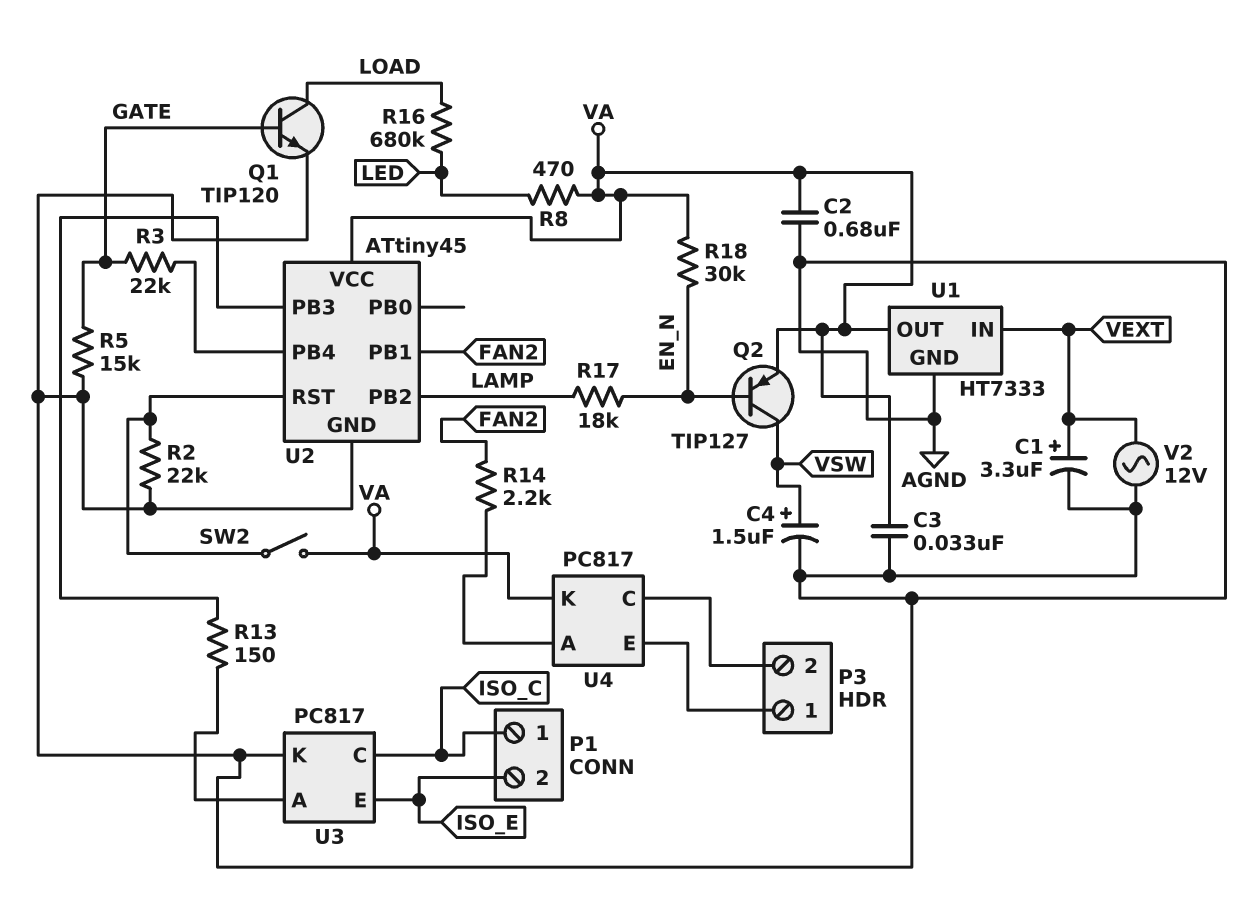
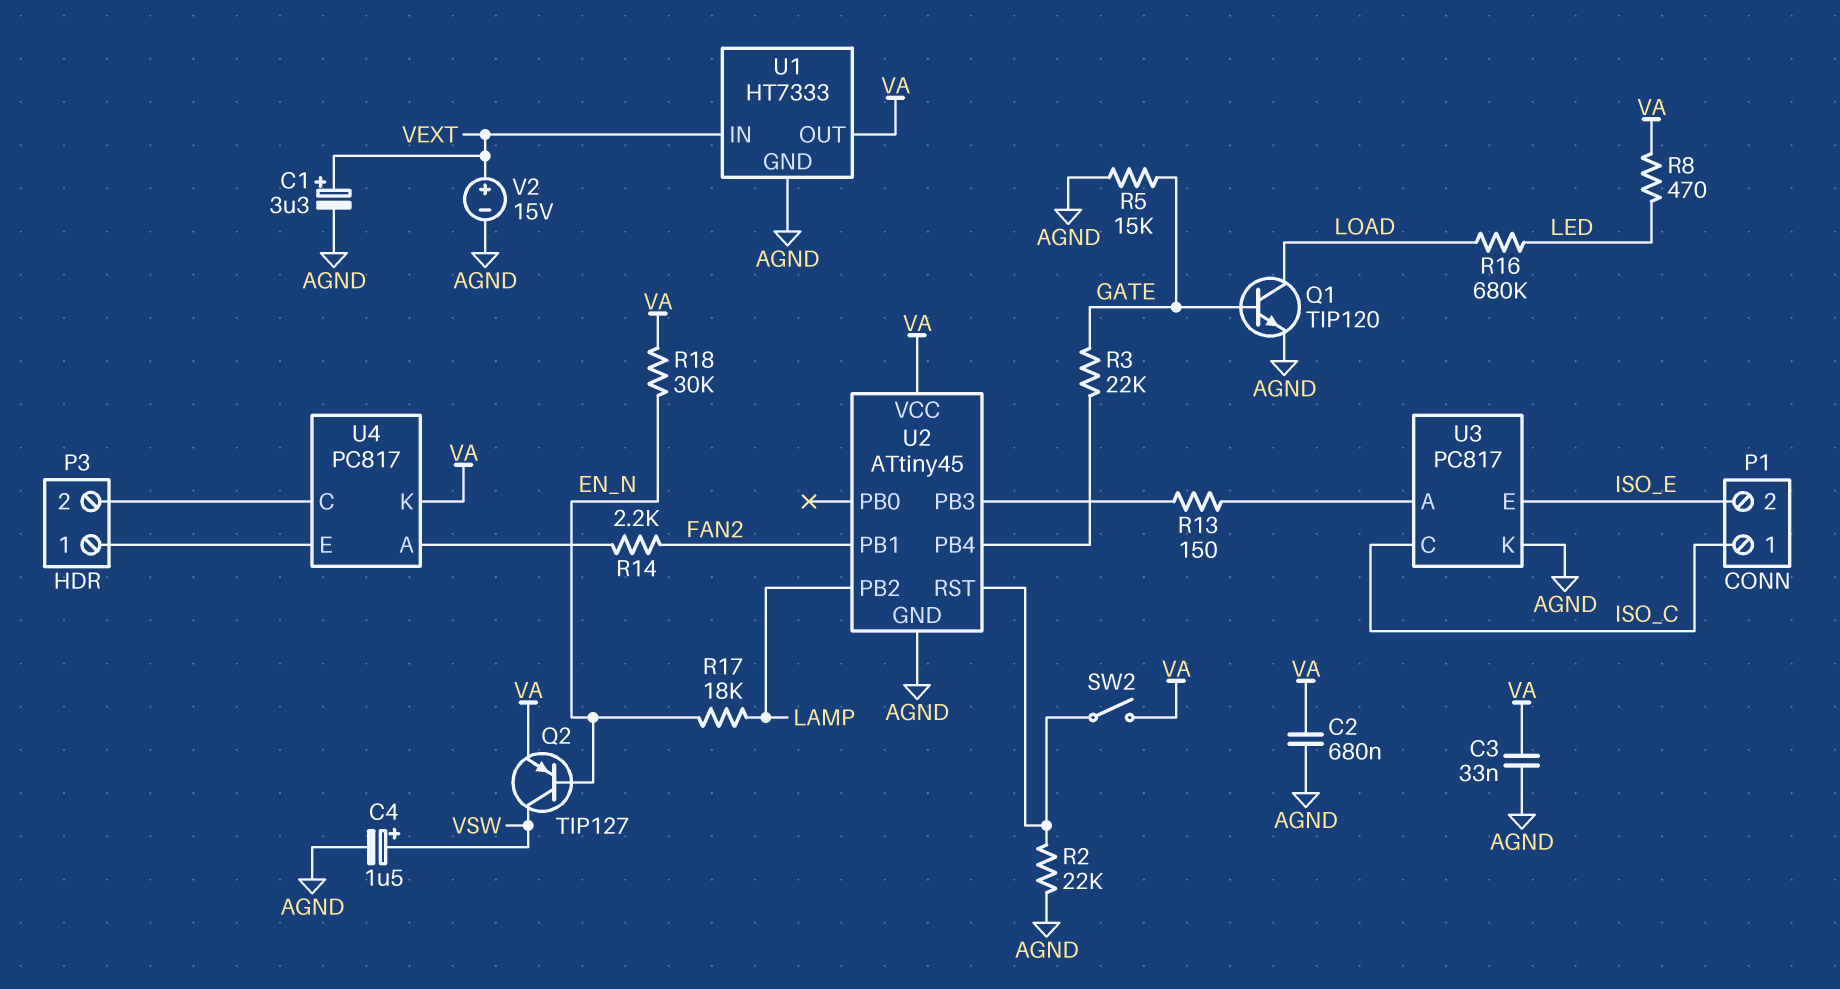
V2: AC 12V (AGND, VEXT) -> 15V (plus VEXT, minus AGND)

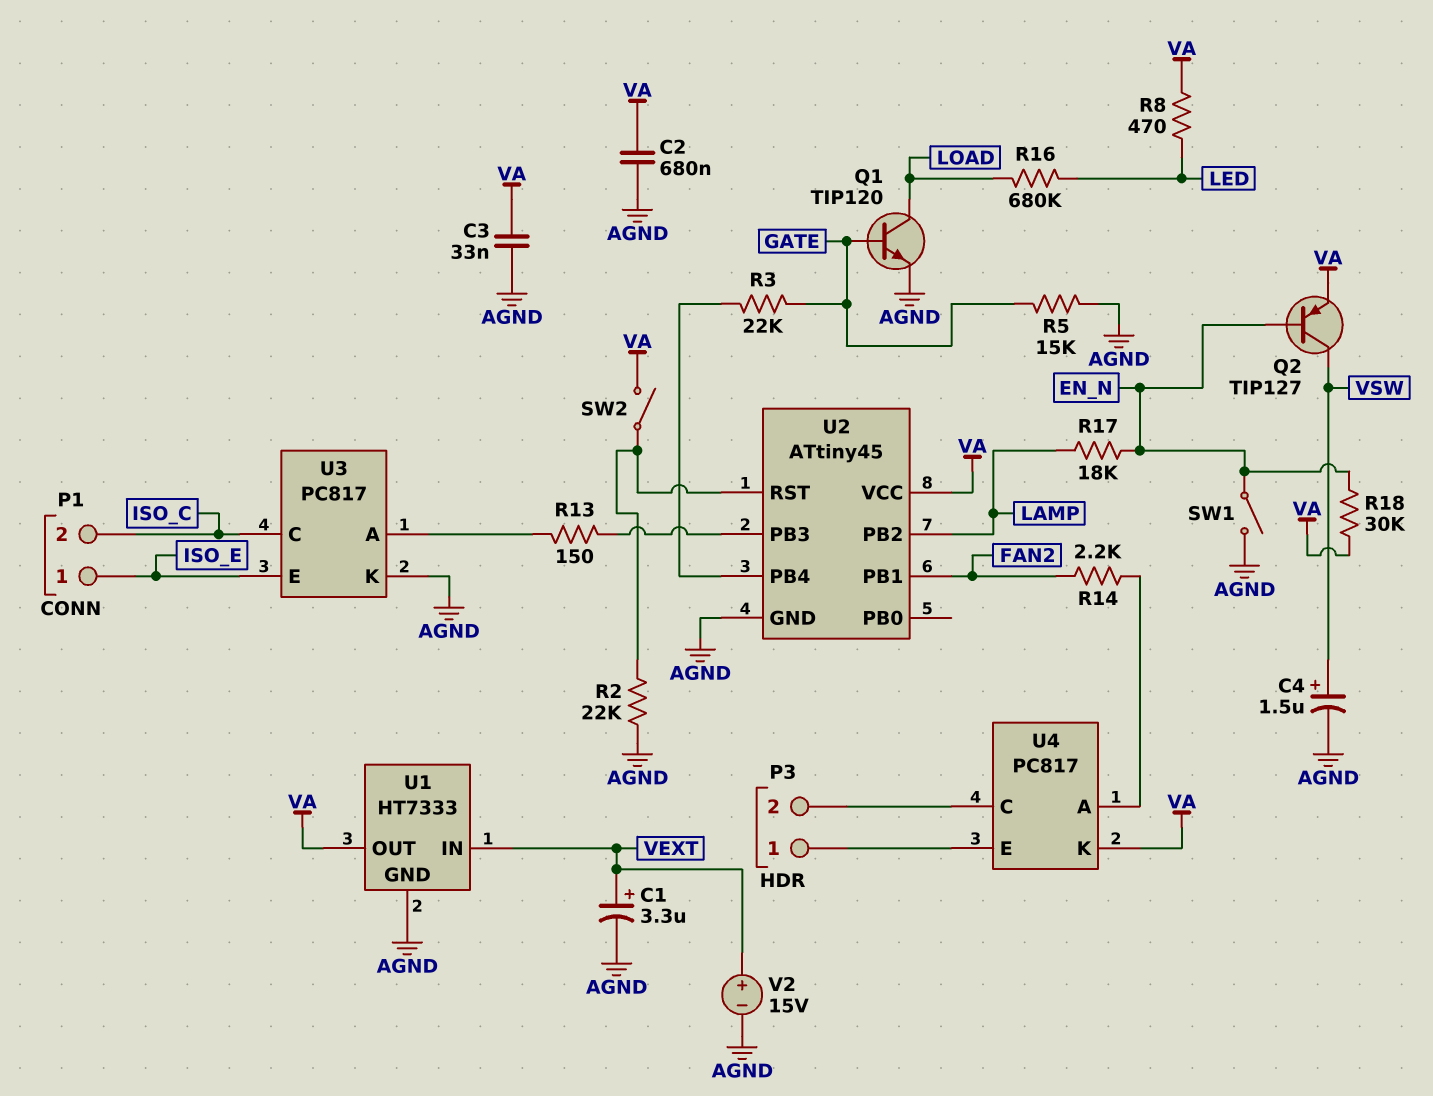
P1 pin 1: ISO_C -> ISO_E
P1 pin 2: ISO_E -> ISO_C
SW1: none -> switch (AGND, EN_N)

